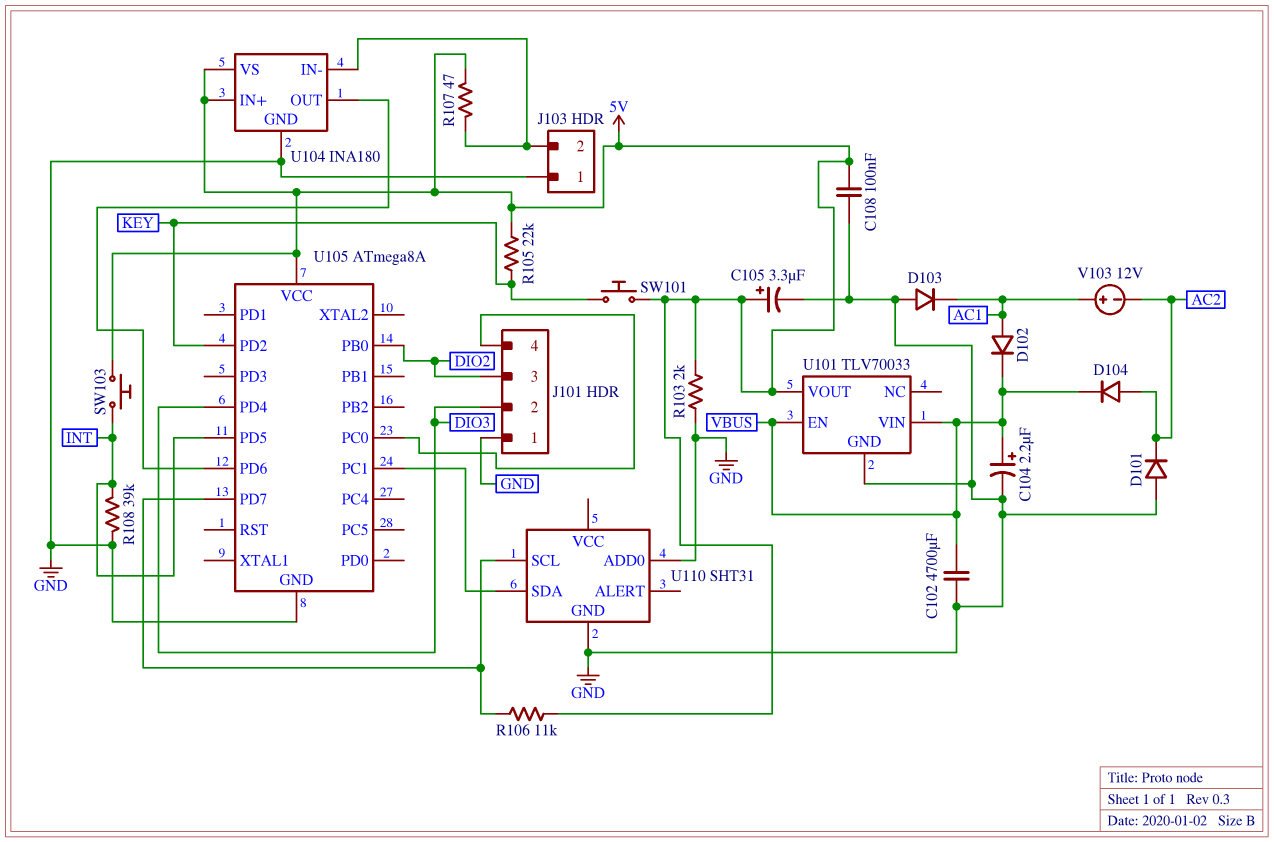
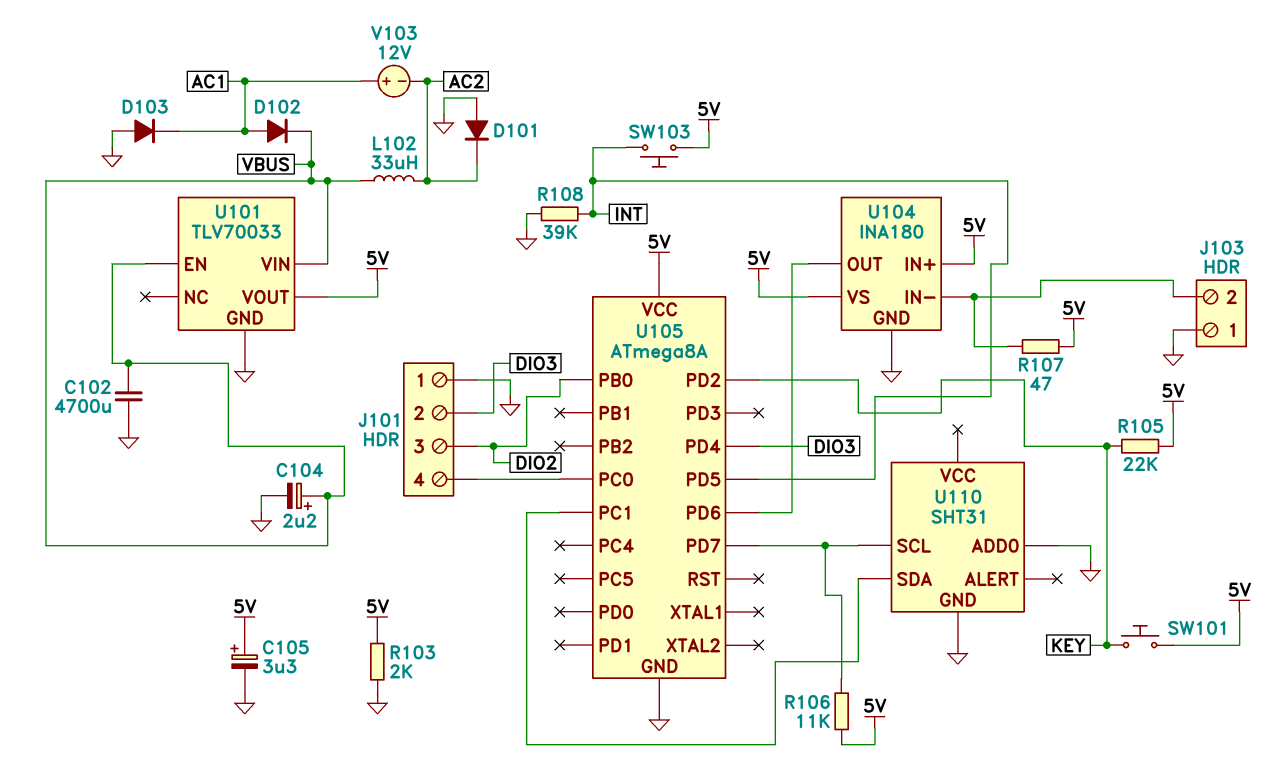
C108: 100nF (5V, GND) -> none
D104: diode (A AC2, K VBUS) -> none
L102: none -> 33uH (AC2, VBUS)

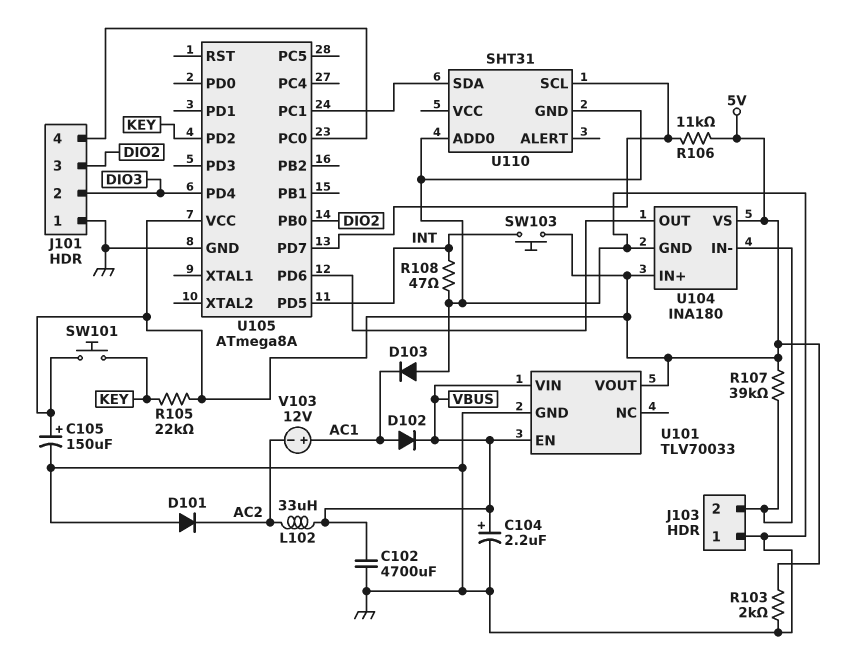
C105: 3.3uF (plus 5V, minus GND) -> 150uF (plus 5V, minus GND)
R107: 47 (5V, J103/2) -> 39k (5V, J103/2)
R108: 39k (GND, INT) -> 47 (GND, INT)

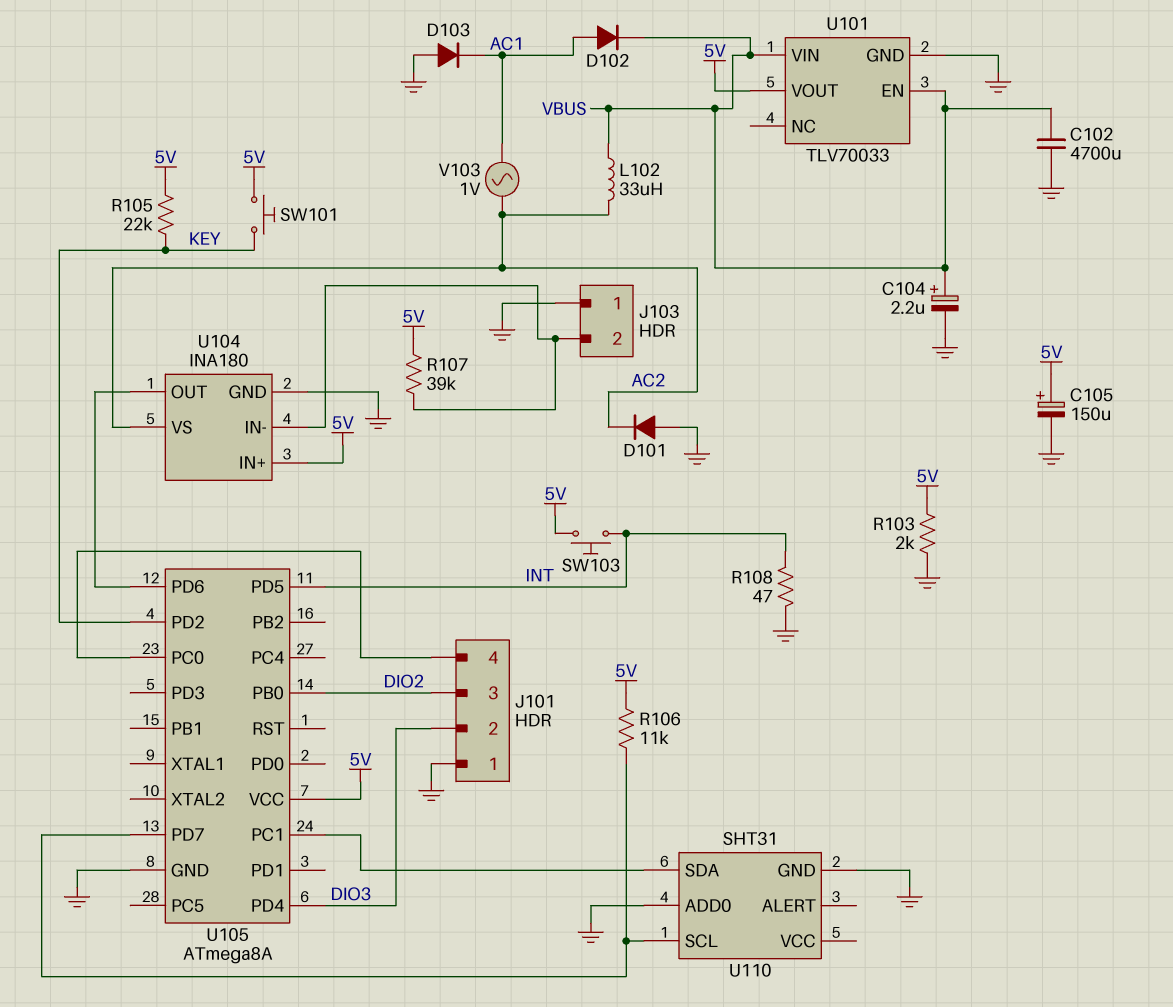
U104 pin VS: 5V -> AC2
V103: 12V (plus AC1, minus AC2) -> AC 1V (AC1, AC2)

